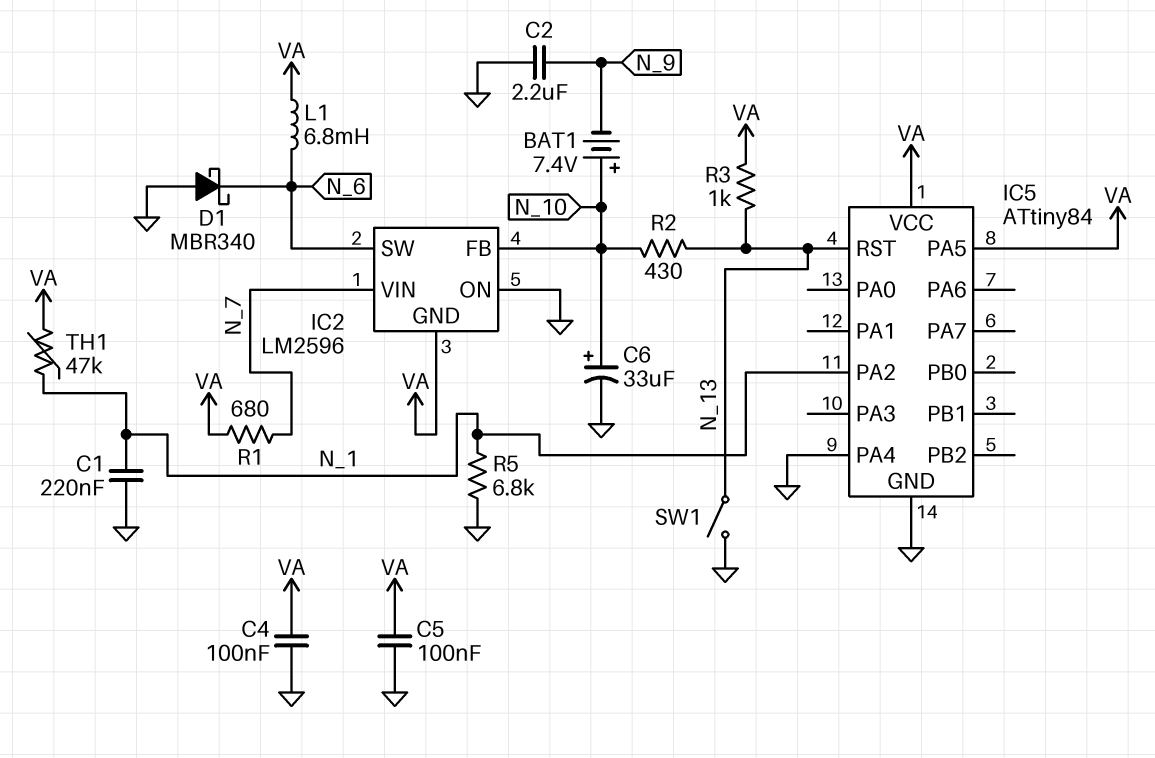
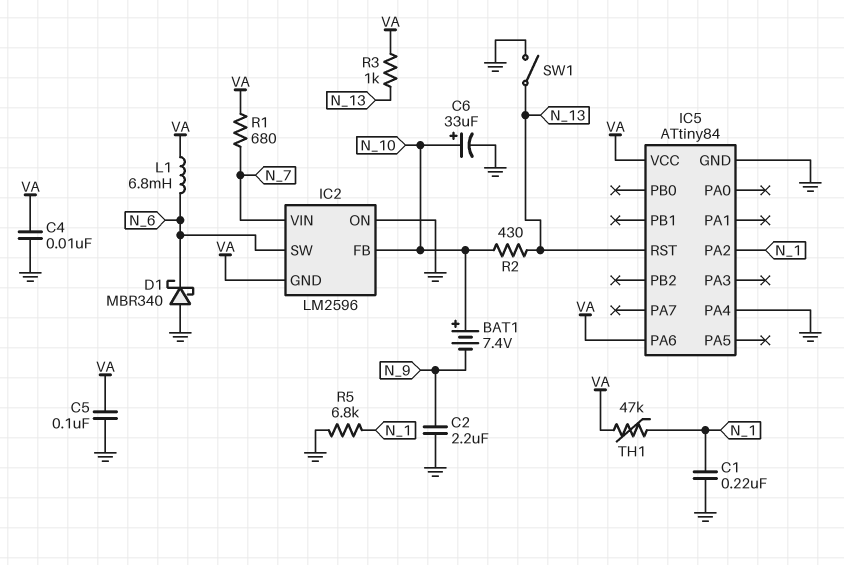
C4: 100nF (GND, VA) -> 10nF (GND, VA)
IC5 pin PA5: VA -> none
IC5 pin PA6: none -> VA

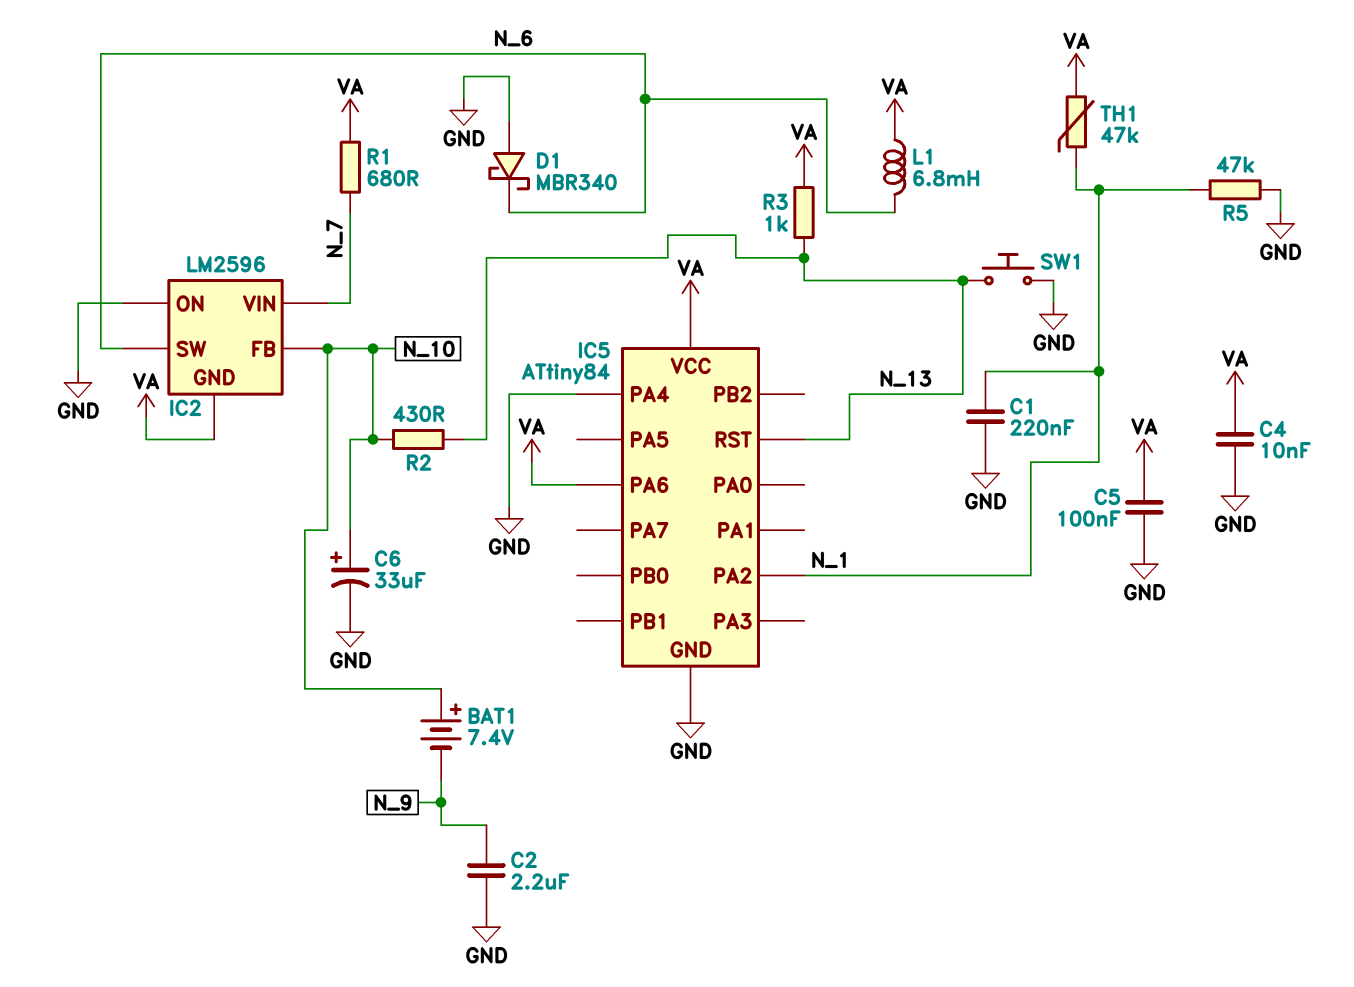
R5: 6.8k (GND, N_1) -> 47k (GND, N_1)
SW1: switch (GND, N_13) -> button (GND, N_13)

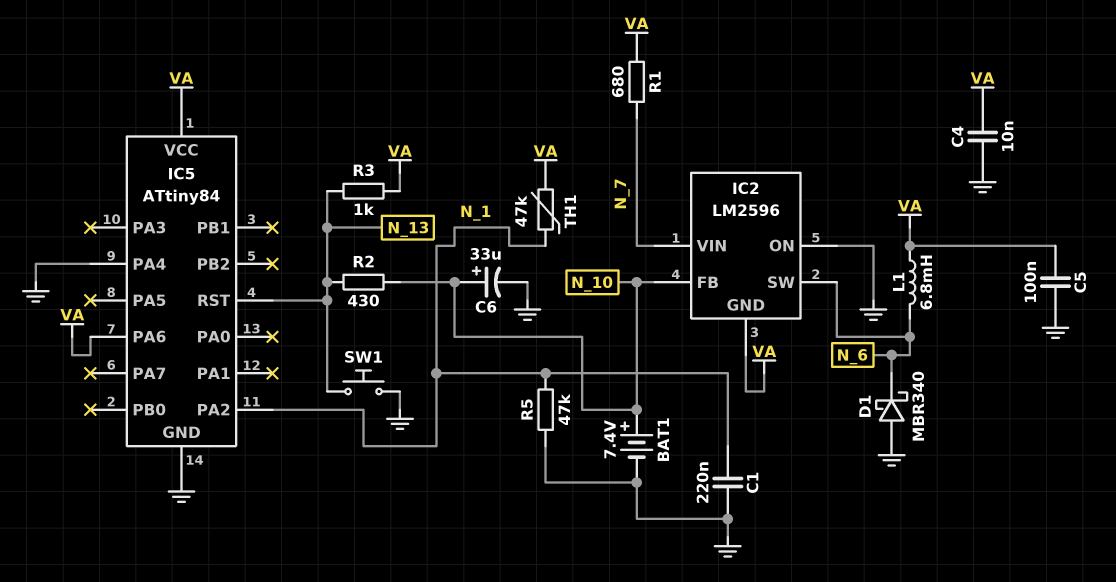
BAT1: 7.4V (plus N_10, minus N_9) -> 7.4V (plus N_10, minus GND)
C2: 2.2uF (GND, N_9) -> none

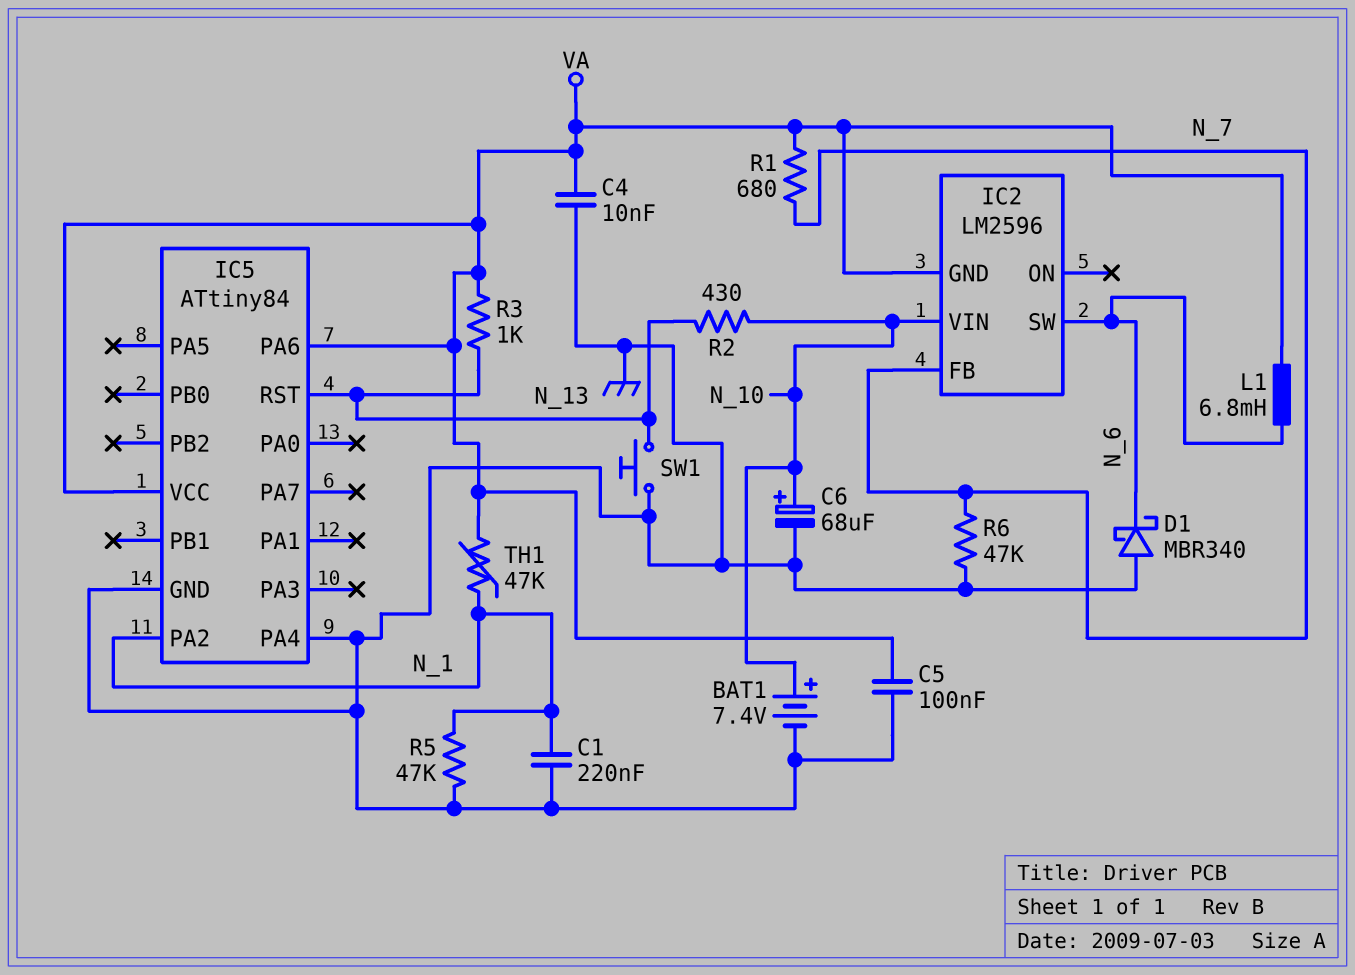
C6: 33uF (plus N_10, minus GND) -> 68uF (plus N_10, minus GND)
IC2 pin FB: N_10 -> N_7
IC2 pin ON: GND -> none
IC2 pin VIN: N_7 -> N_10
R6: none -> 47k (GND, N_7)

